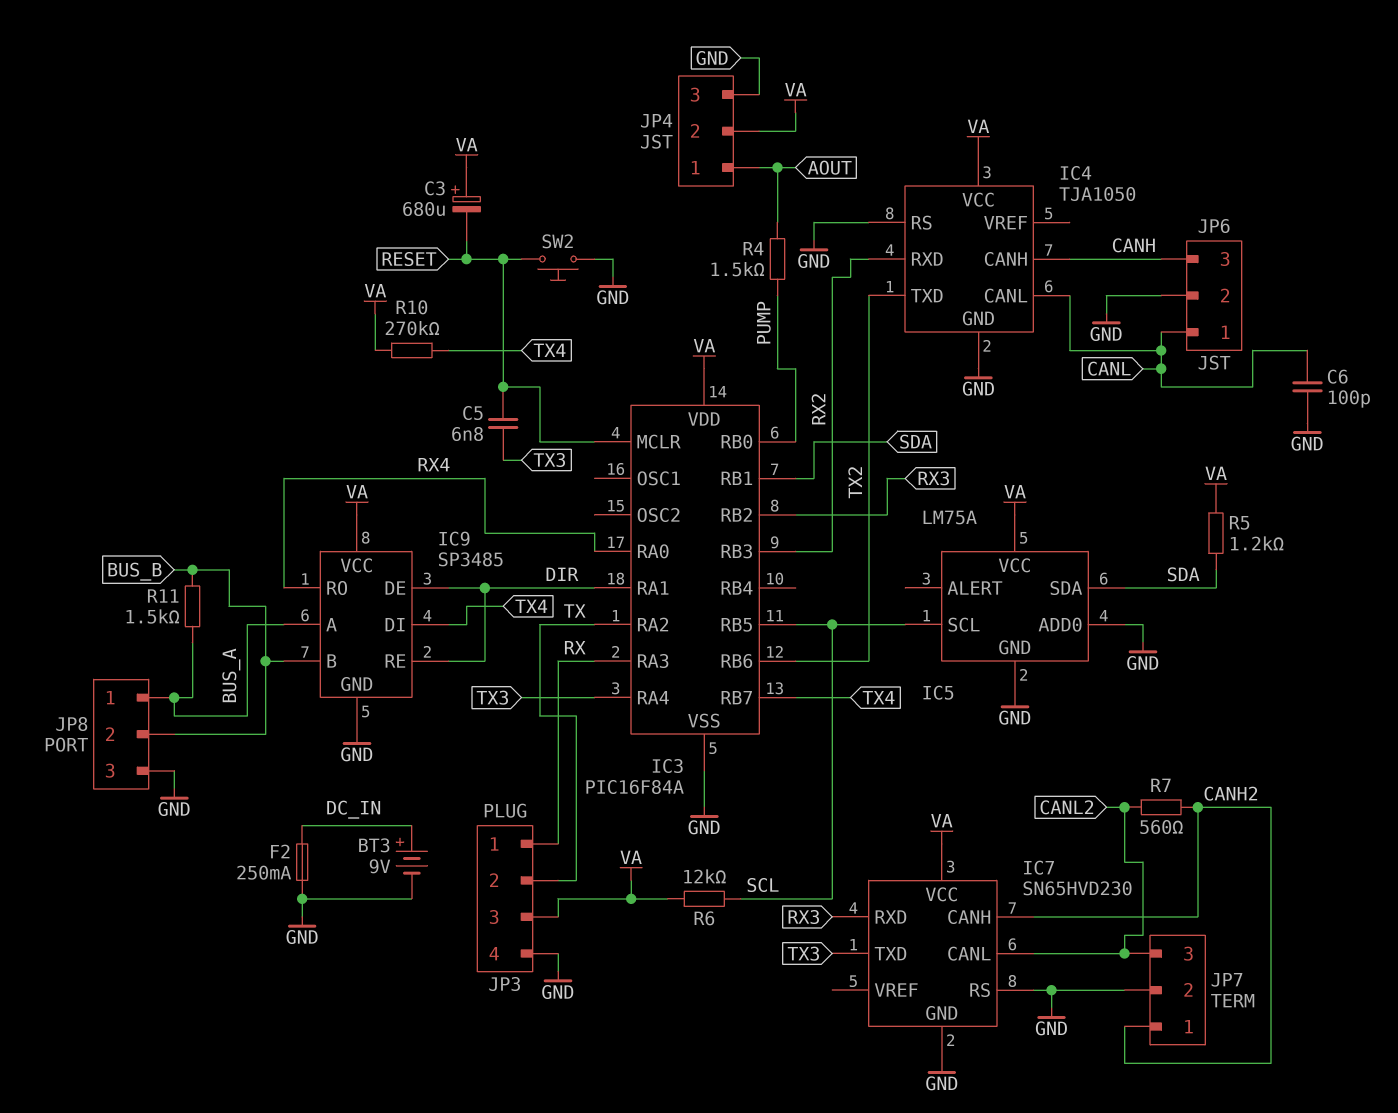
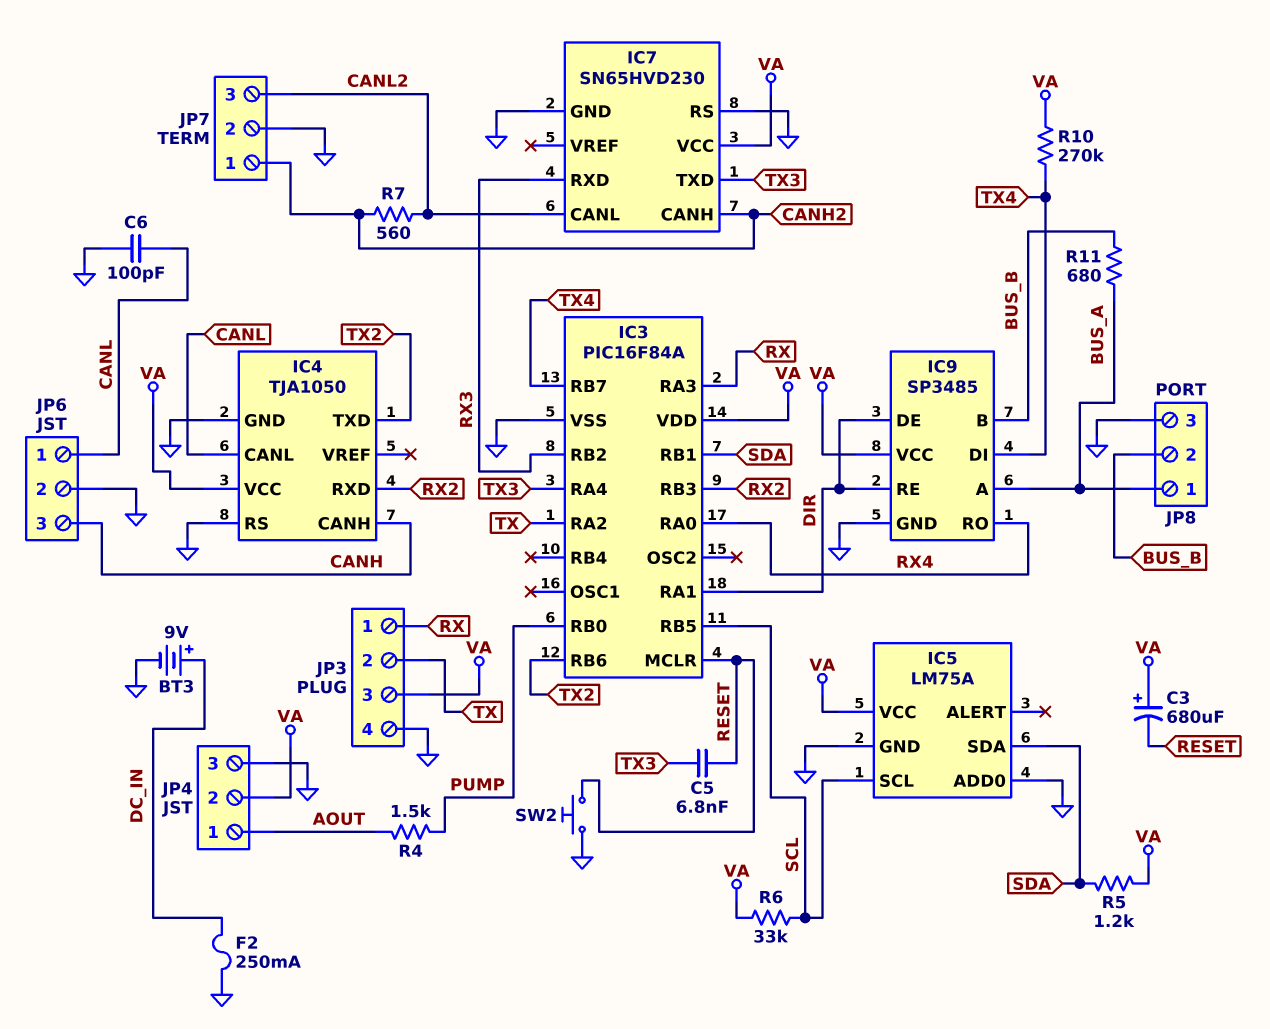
R6: 12k (SCL, VA) -> 33k (SCL, VA)
R11: 1.5k (BUS_A, BUS_B) -> 680 (BUS_A, BUS_B)

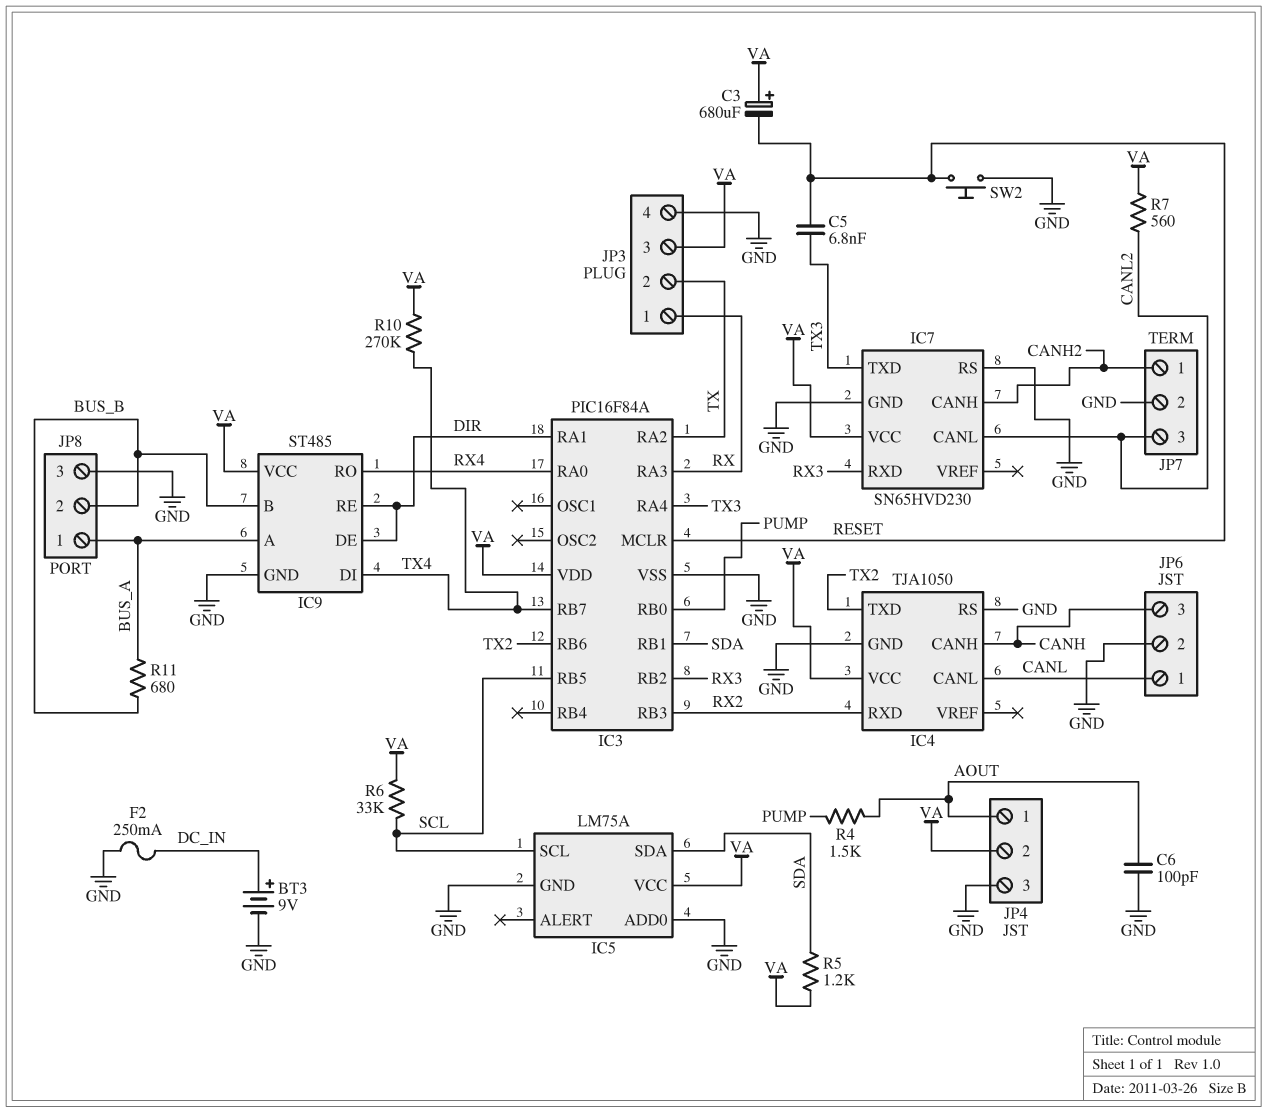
C6: 100pF (CANL, GND) -> 100pF (AOUT, GND)
IC9: SP3485 -> ST485
R7: 560 (CANH2, CANL2) -> 560 (CANL2, VA)

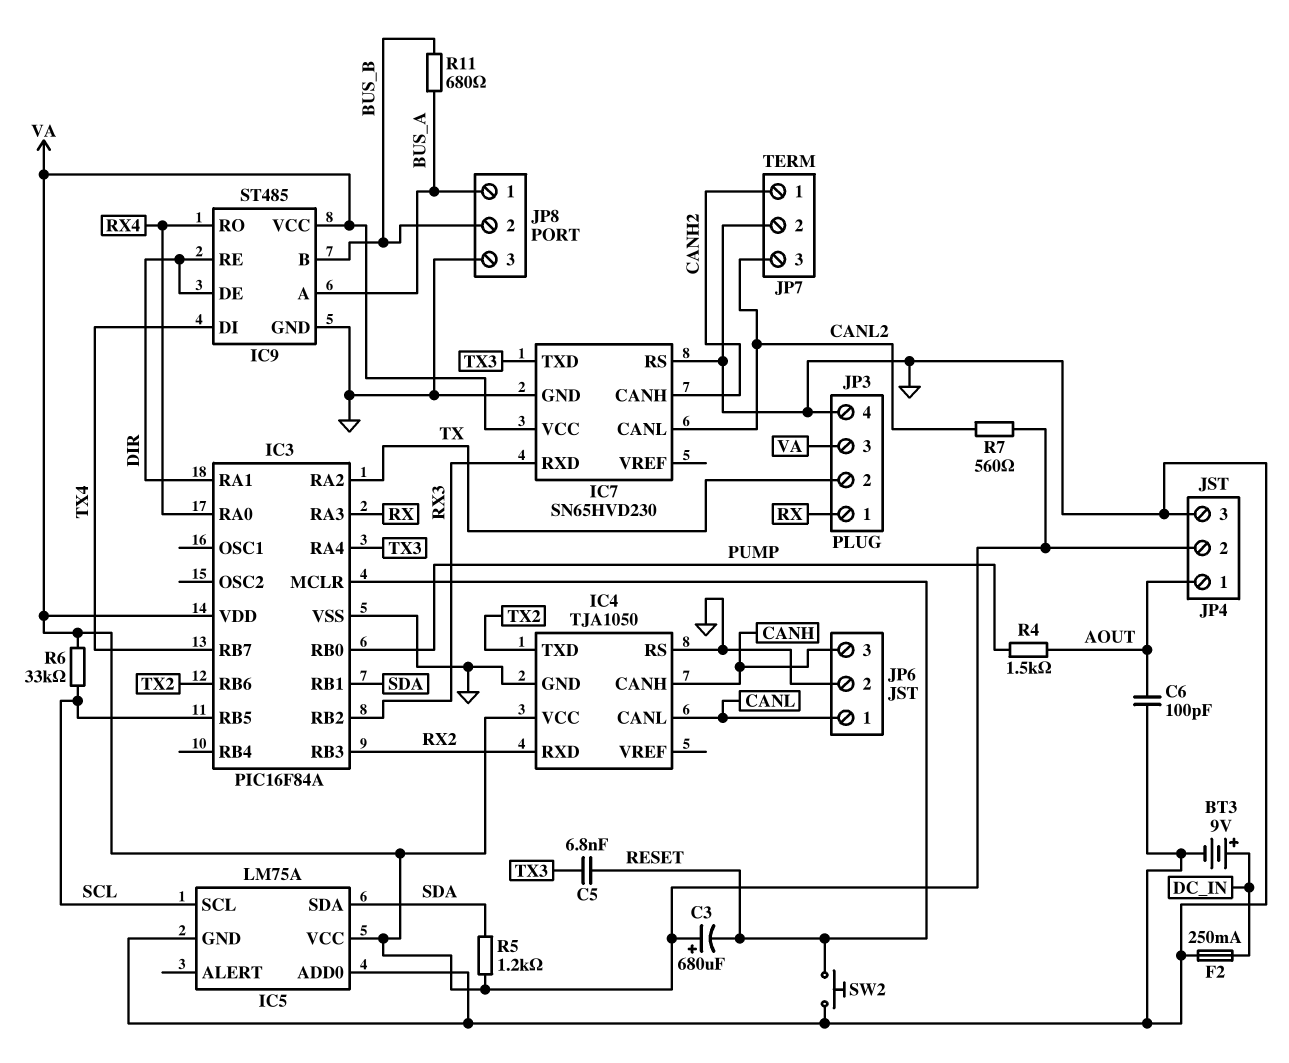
R10: 270k (TX4, VA) -> none

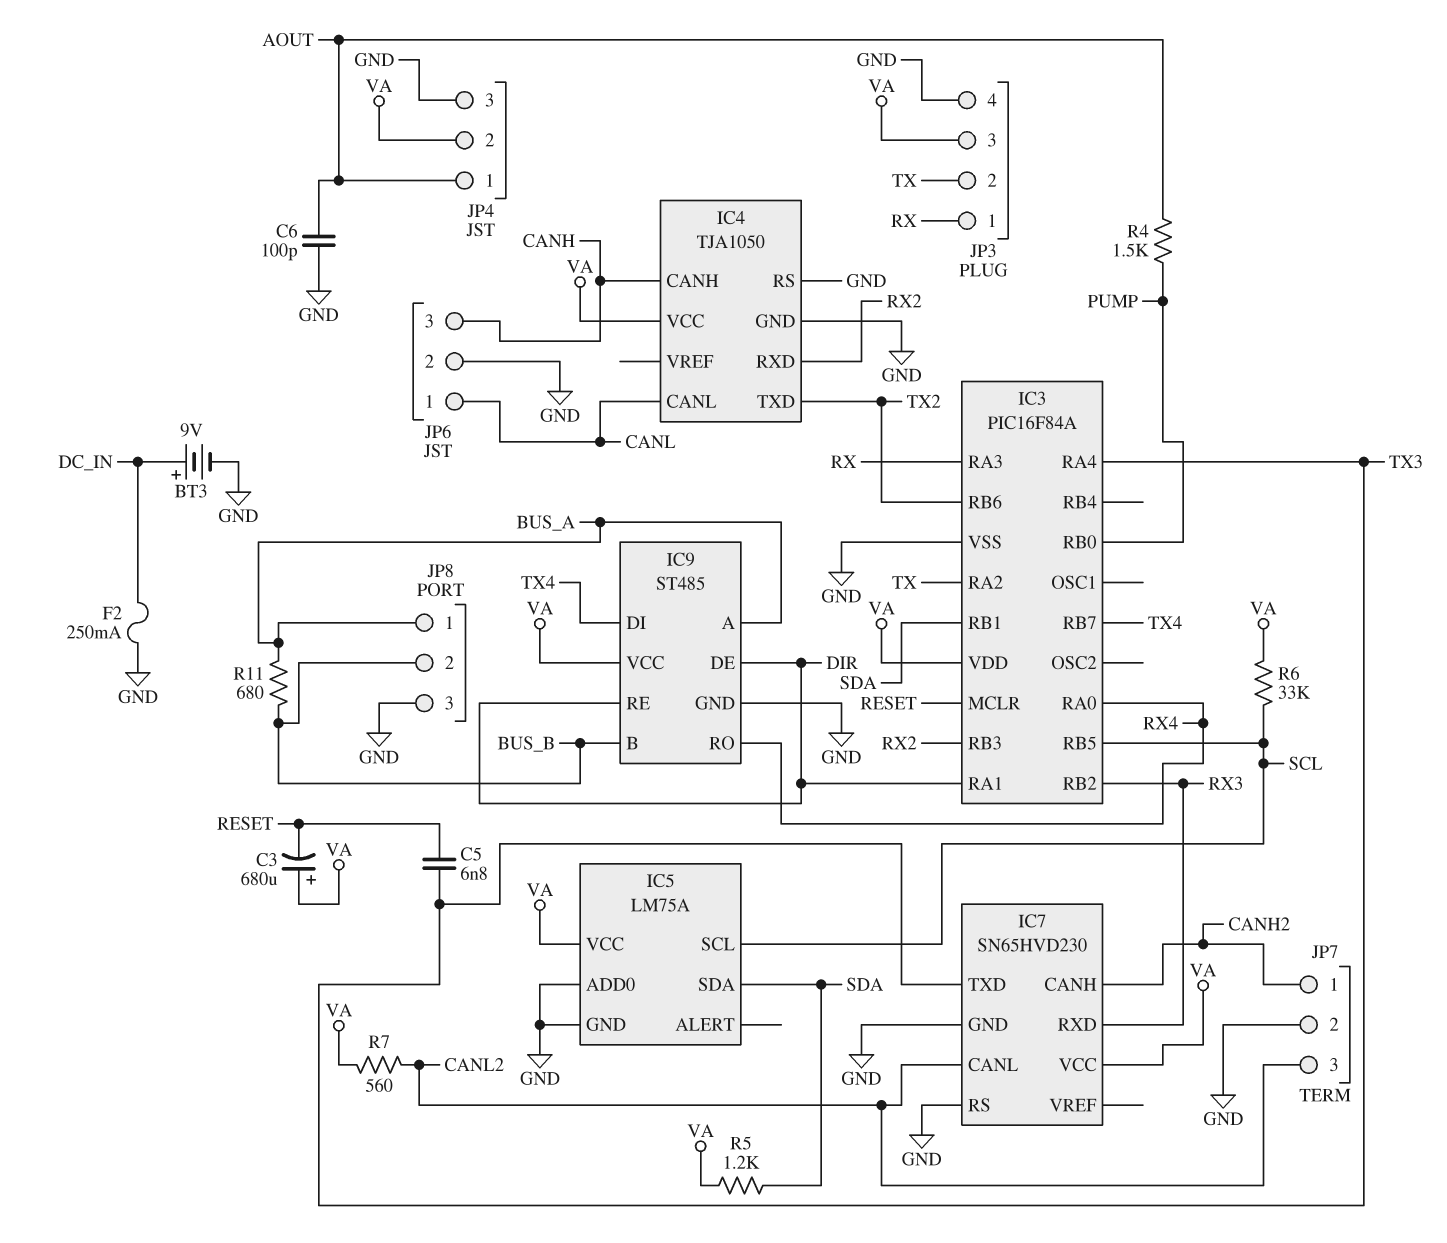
SW2: button (GND, RESET) -> none

